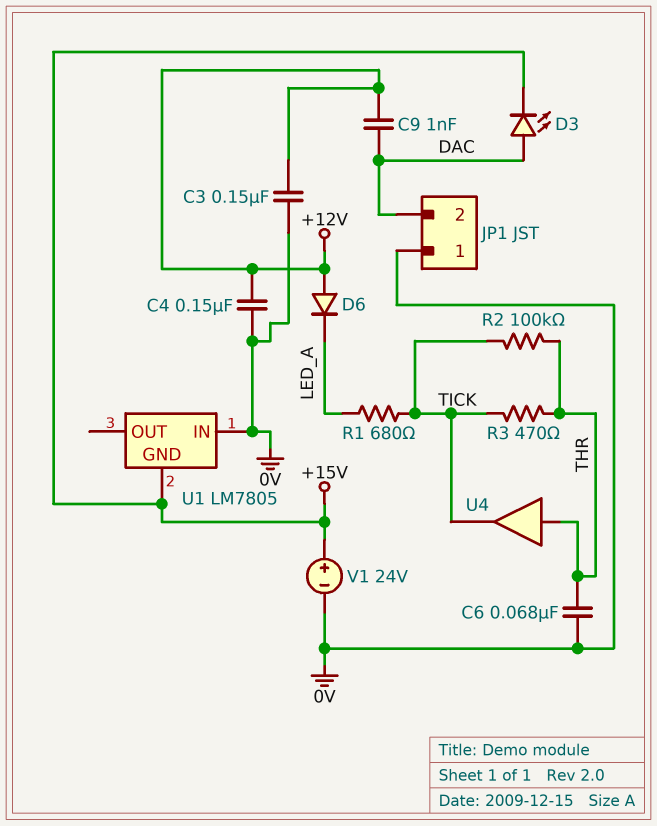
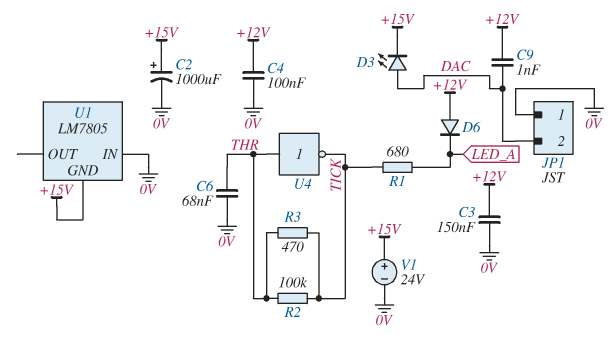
C2: none -> 1000uF (plus +15V, minus 0V)
C4: 150nF (+12V, 0V) -> 100nF (+12V, 0V)
U4: buffer (in THR, out TICK) -> NOT (in THR, out TICK)

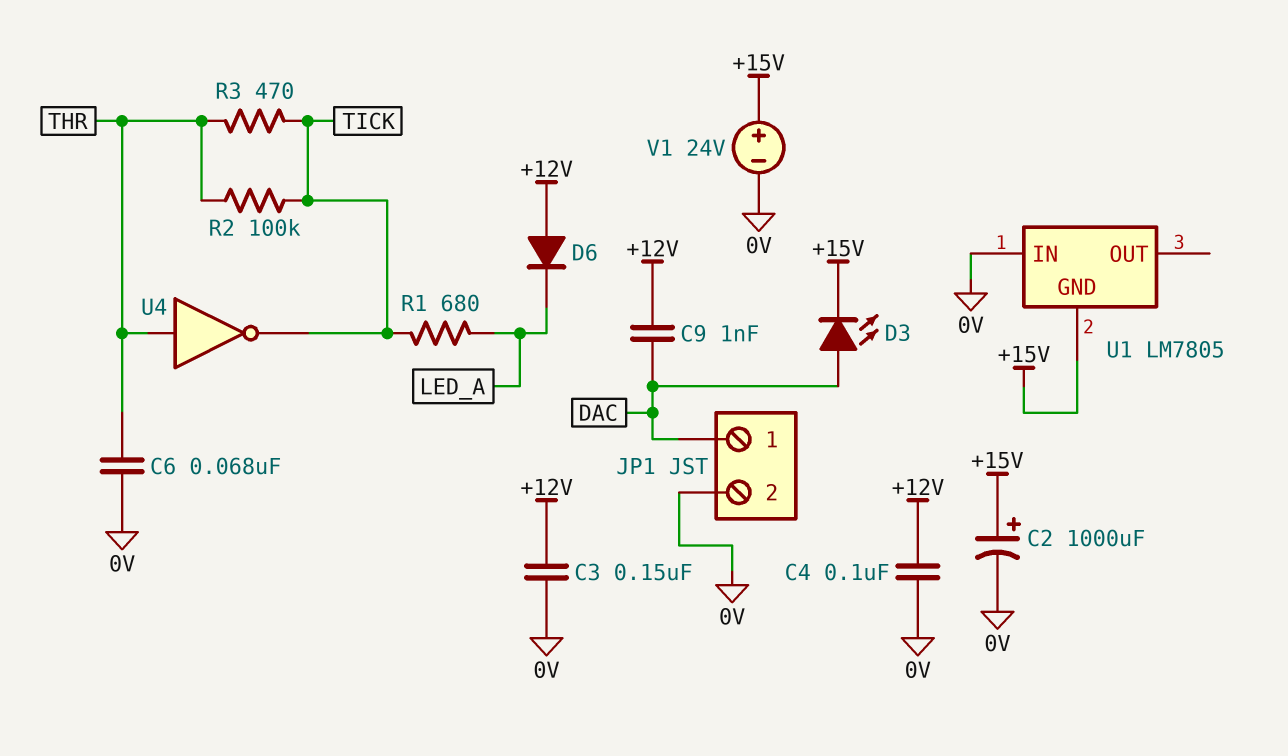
JP1 pin 1: 0V -> DAC
JP1 pin 2: DAC -> 0V

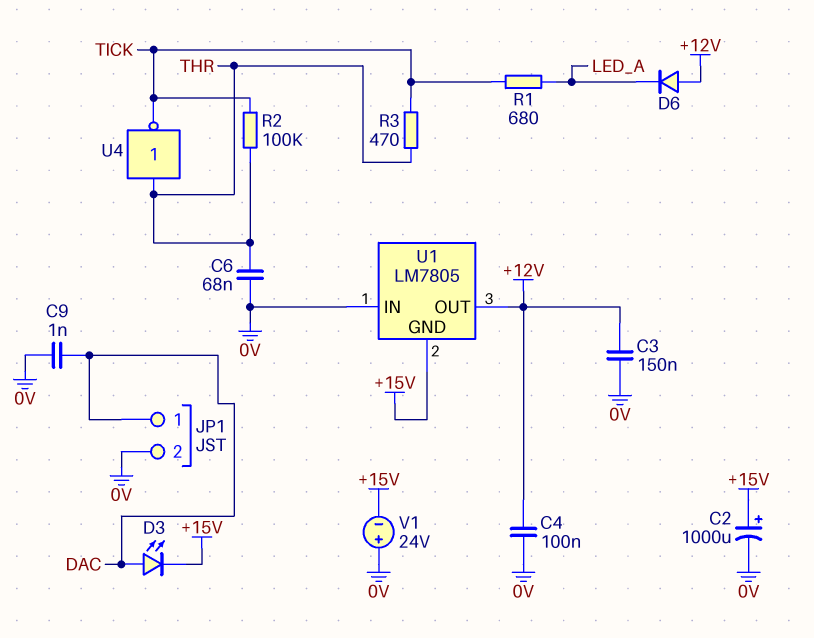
C9: 1nF (+12V, DAC) -> 1nF (0V, DAC)
U1 pin OUT: none -> +12V
V1: 24V (plus +15V, minus 0V) -> 24V (plus 0V, minus +15V)

